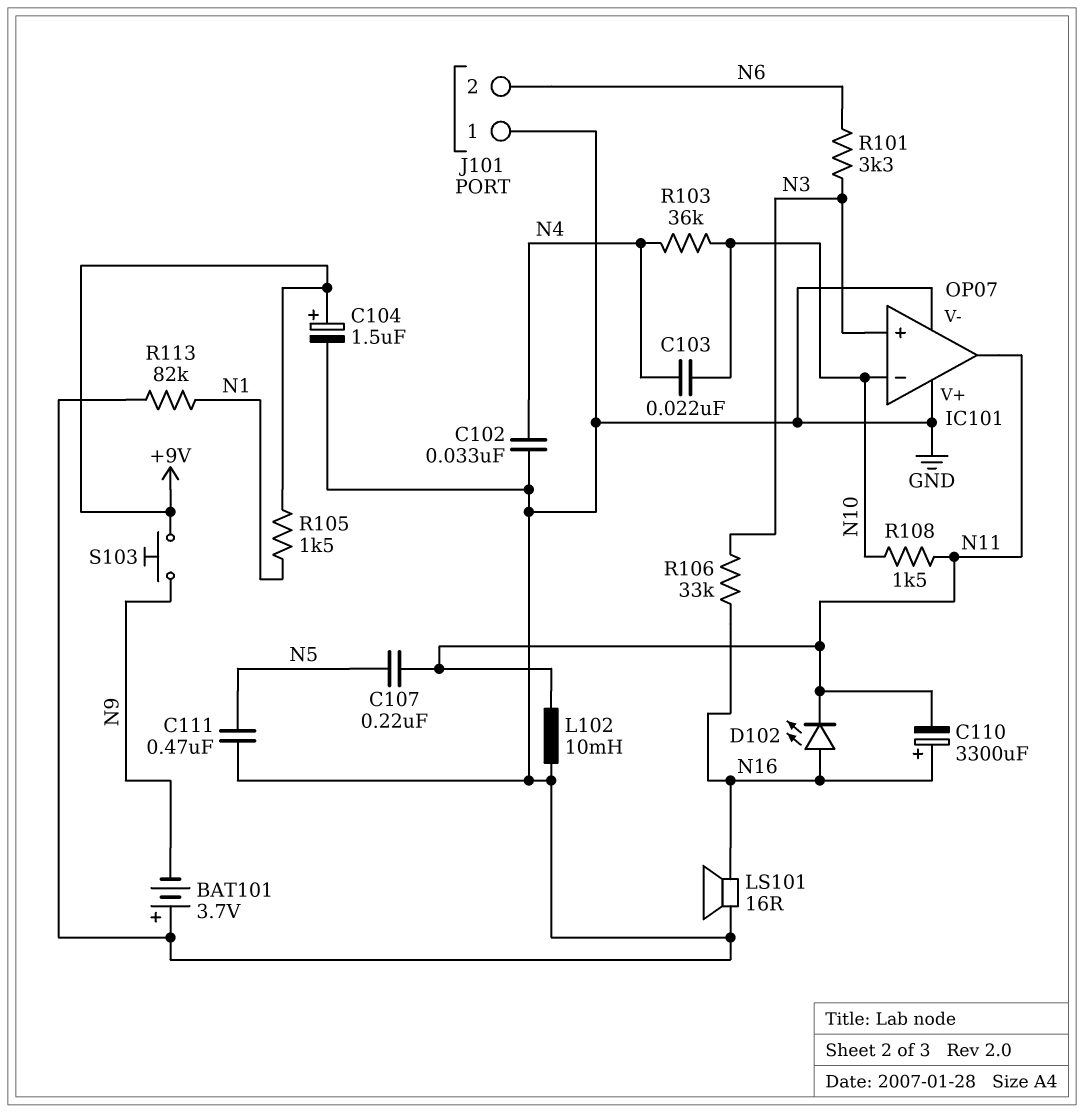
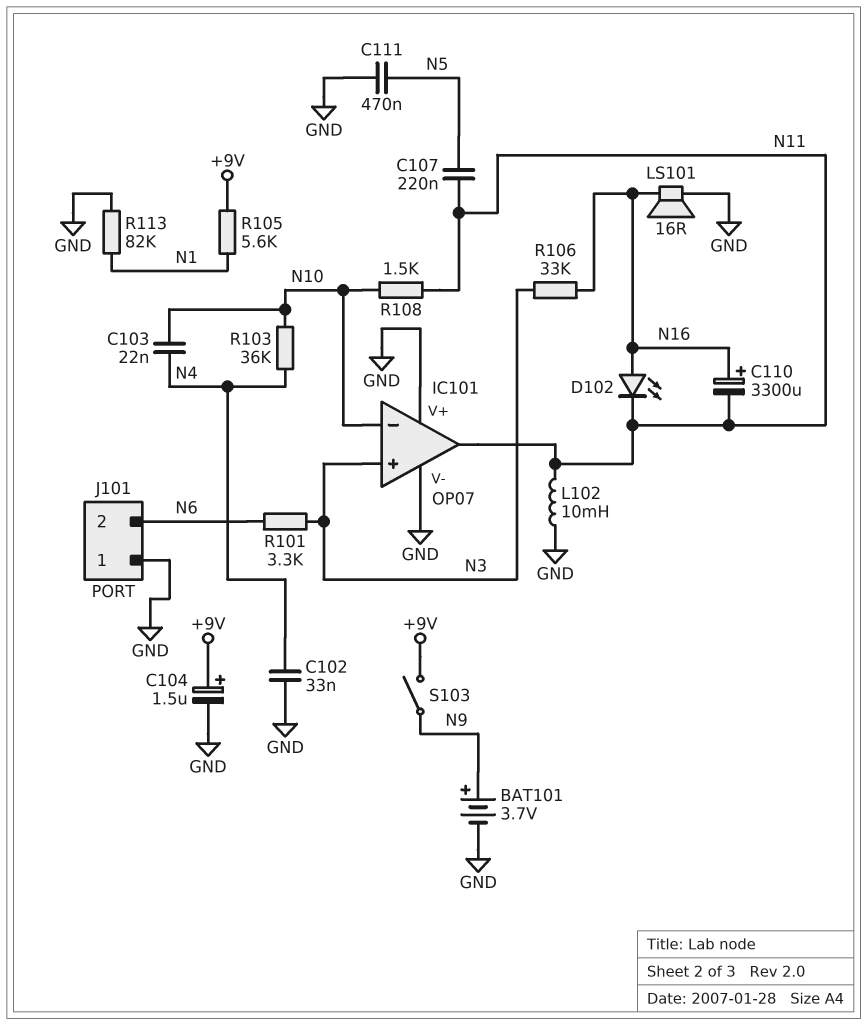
BAT101: 3.7V (plus GND, minus N9) -> 3.7V (plus N9, minus GND)
R105: 1.5k (+9V, N1) -> 5.6k (+9V, N1)
S103: button (+9V, N9) -> switch (+9V, N9)

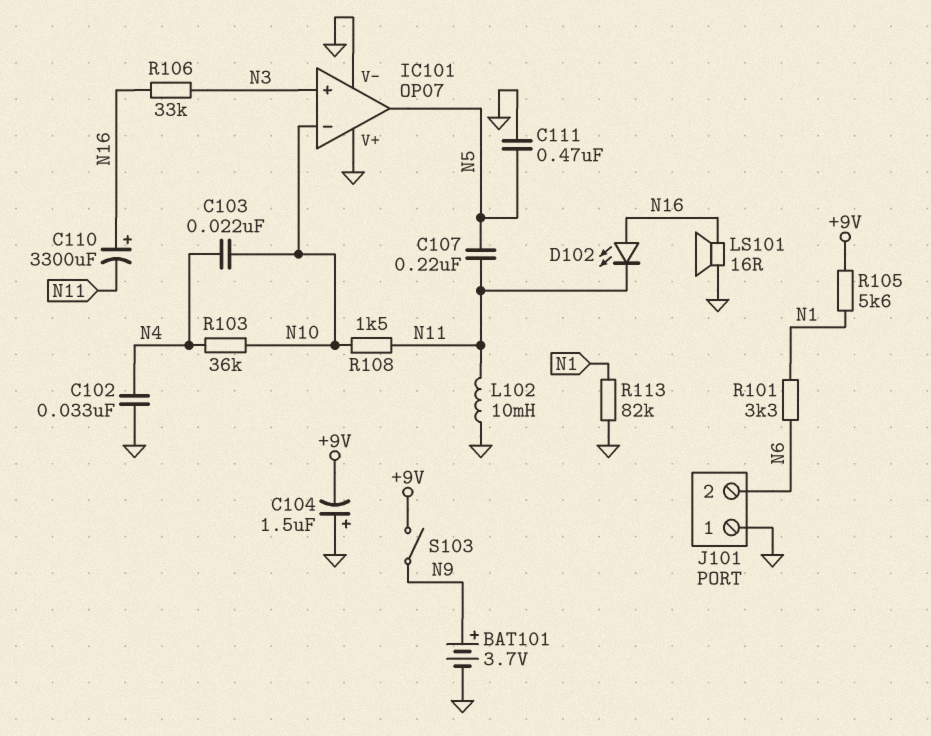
C104: 1.5uF (plus +9V, minus GND) -> 1.5uF (plus GND, minus +9V)
IC101 pin out: N11 -> N5
R101: 3.3k (N3, N6) -> 3.3k (N1, N6)

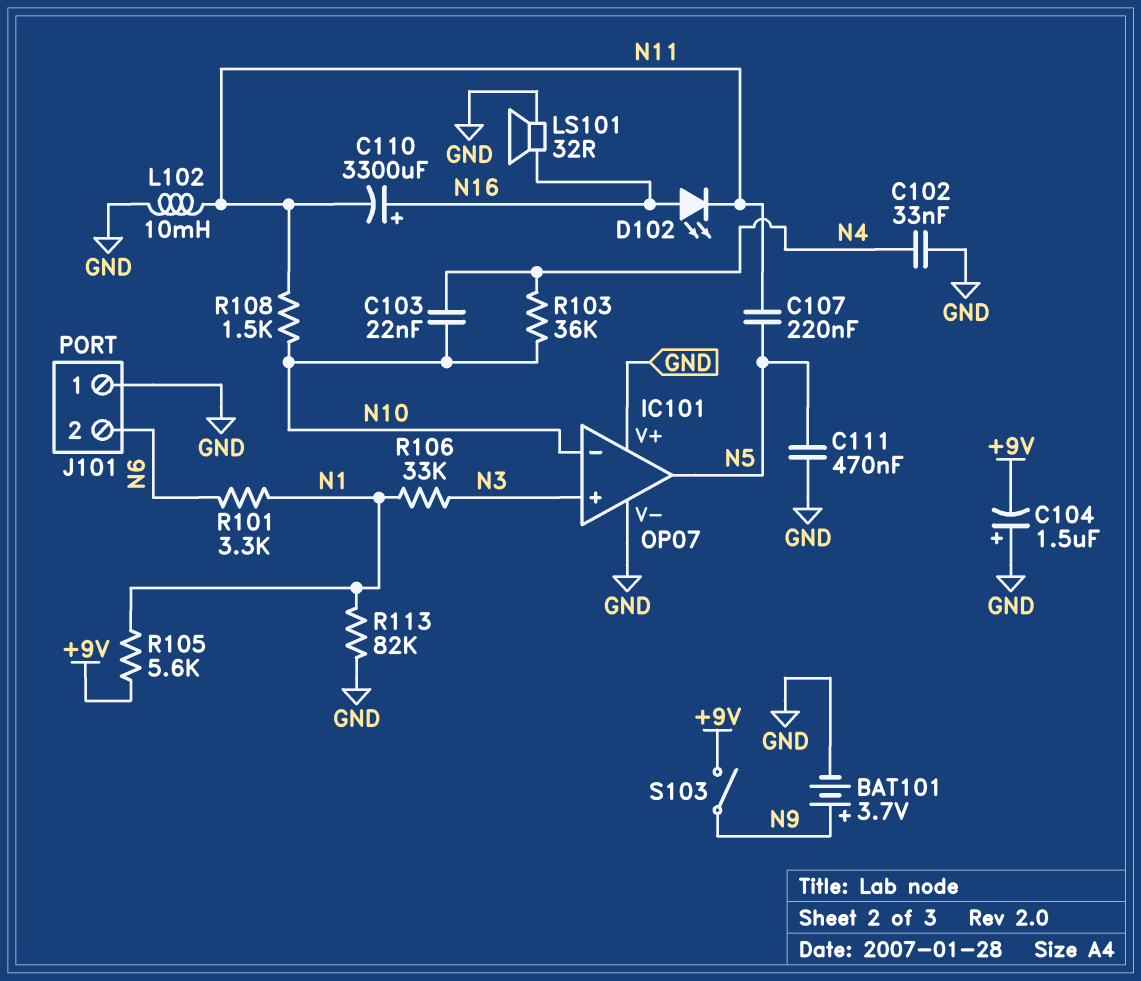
LS101: speaker 16R (GND, N16) -> speaker 32R (GND, N16)
R106: 33k (N3, N16) -> 33k (N1, N3)

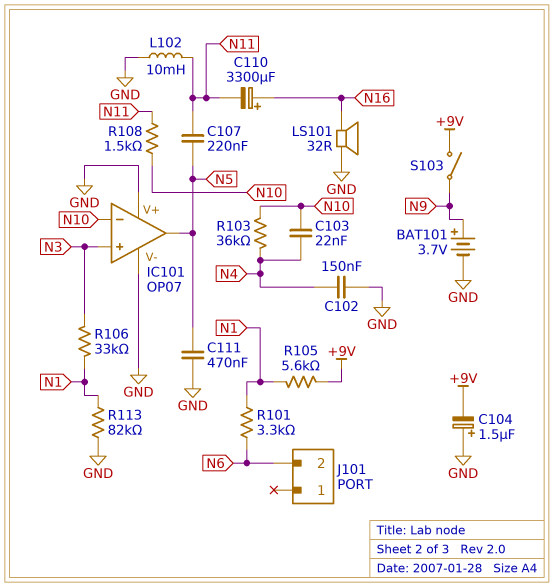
C102: 33nF (GND, N4) -> 150nF (GND, N4)
D102: LED (A N16, K N11) -> none
J101 pin 1: GND -> none

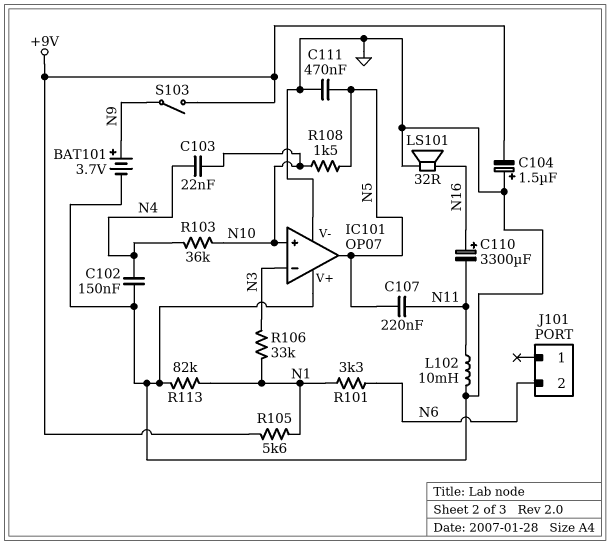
IC101 pin in+: N3 -> N10
IC101 pin in-: N10 -> N3
R108: 1.5k (N10, N11) -> 1.5k (N5, N10)

